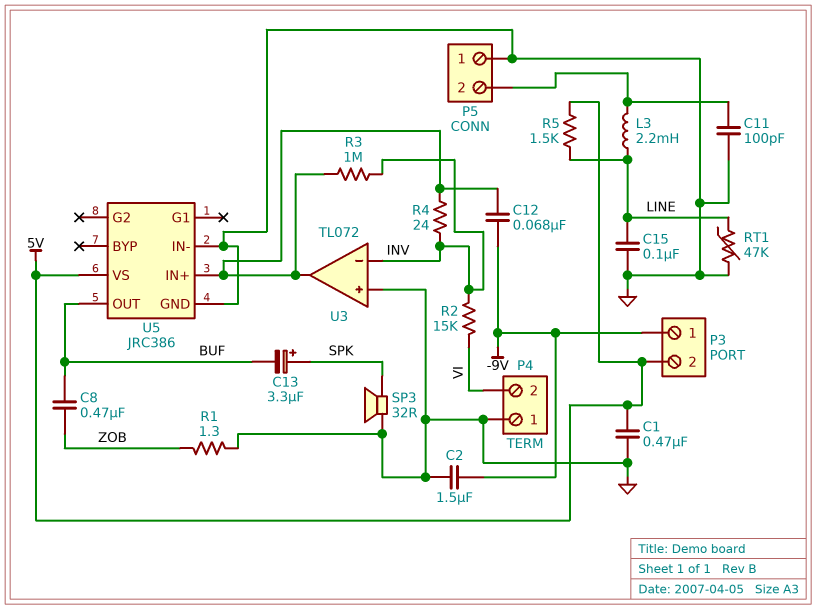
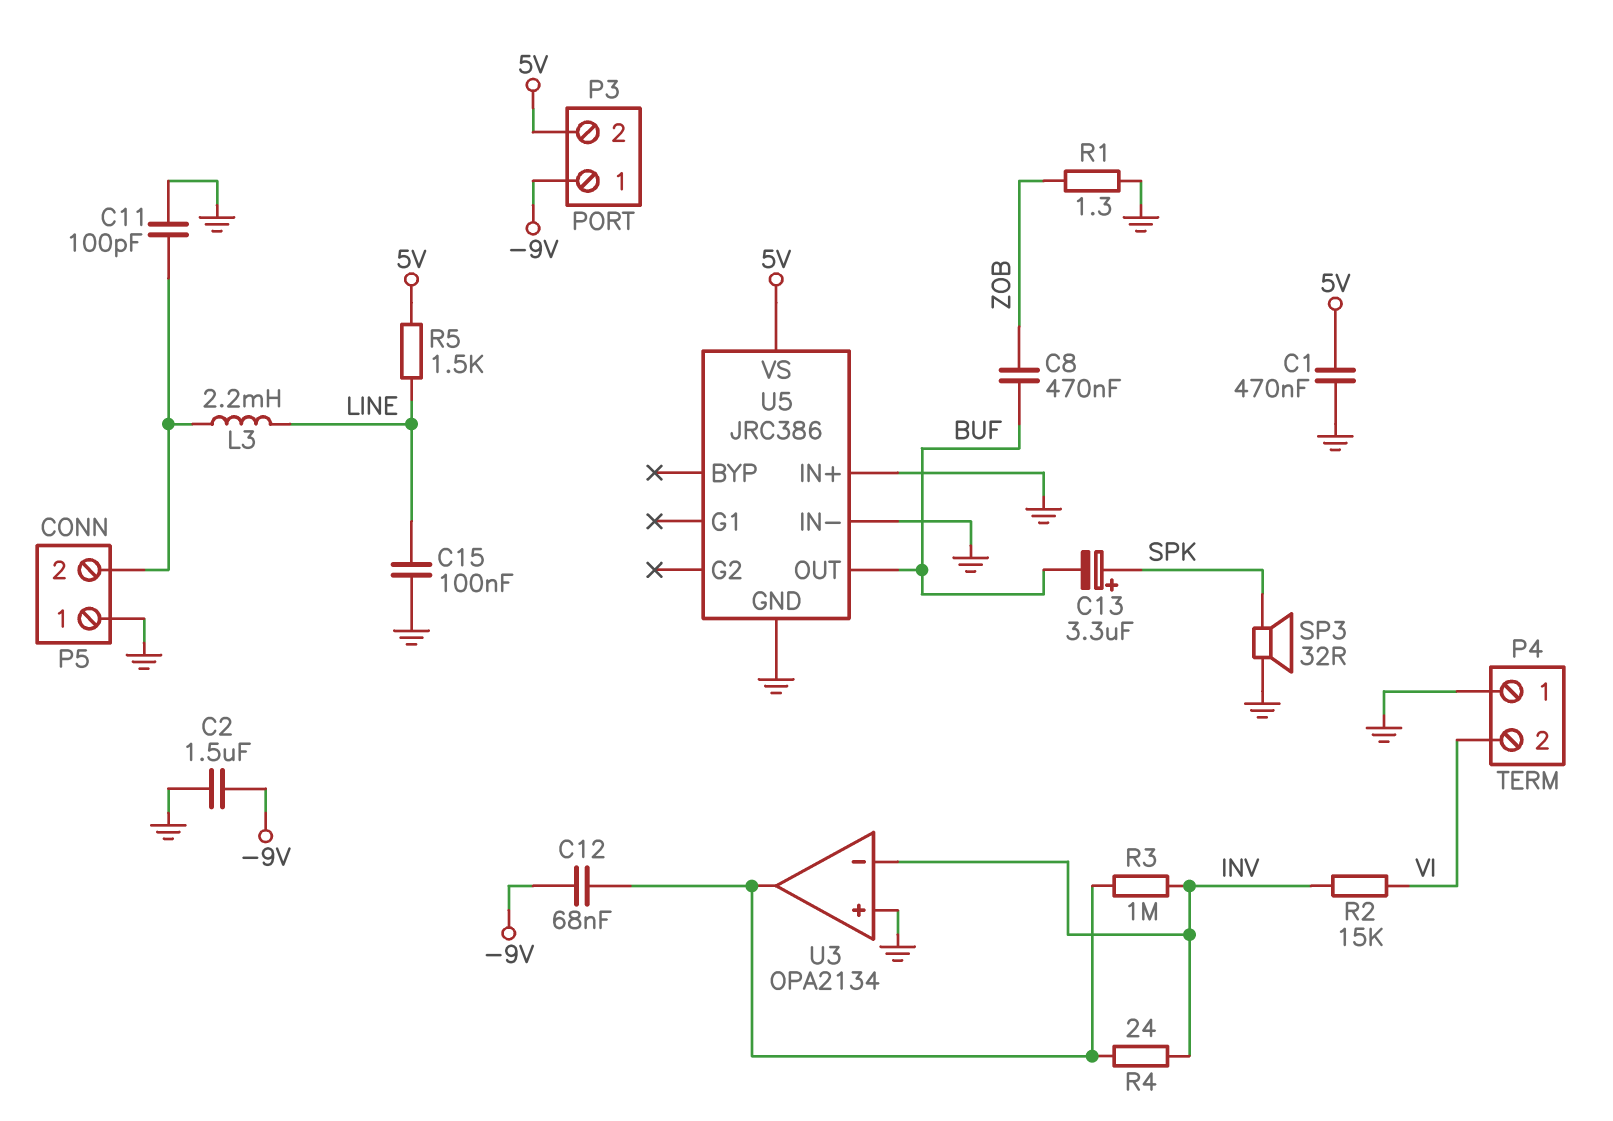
RT1: 47k (GND, LINE) -> none
U3: TL072 -> OPA2134
U5 pin IN+: U3/out -> GND

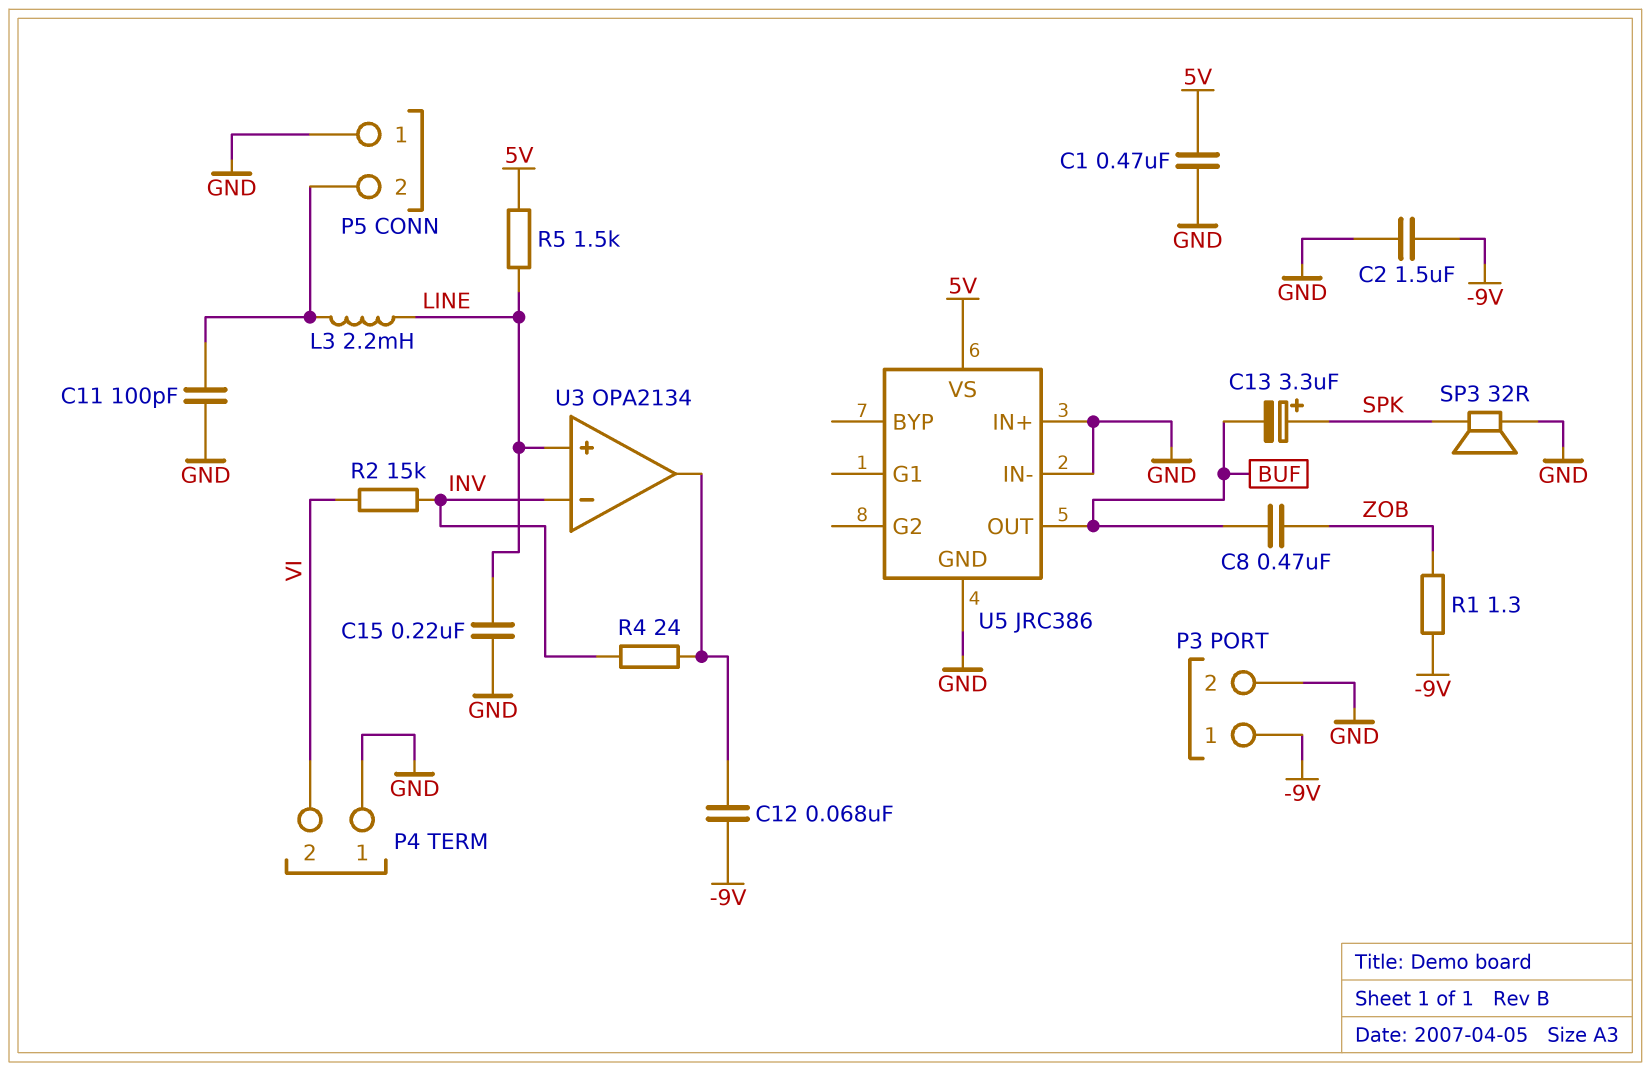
C15: 100nF (GND, LINE) -> 220nF (GND, LINE)
P3 pin 2: 5V -> GND
R1: 1.3 (GND, ZOB) -> 1.3 (-9V, ZOB)
R3: 1M (INV, U3/out) -> none
U3 pin in+: GND -> LINE

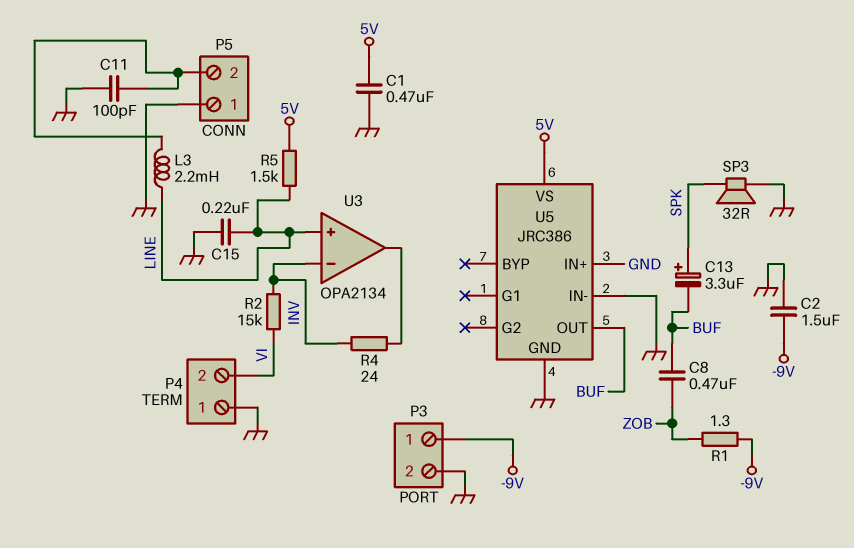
C12: 68nF (-9V, U3/out) -> none

